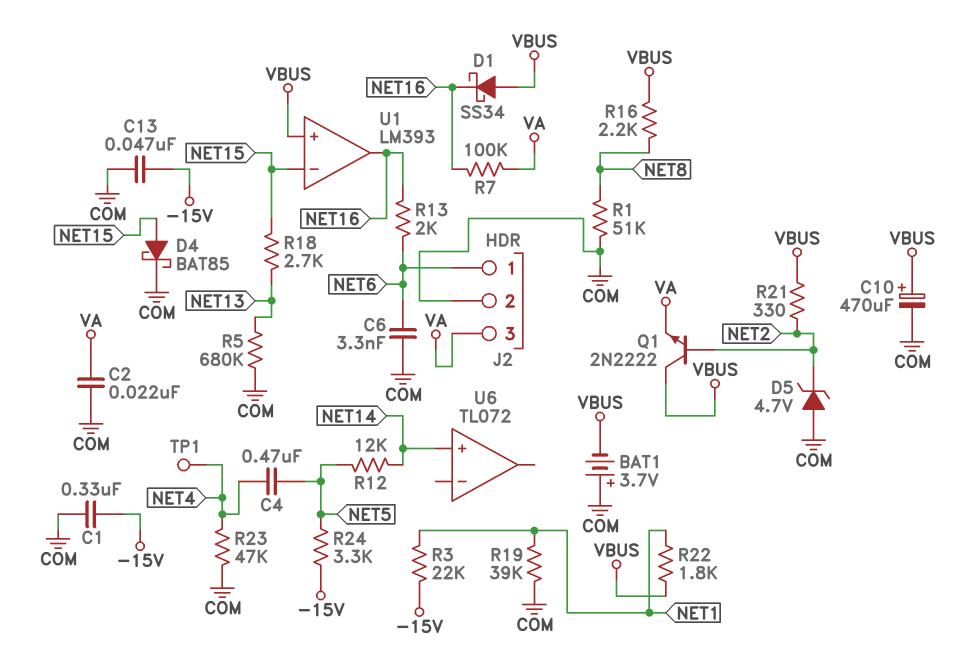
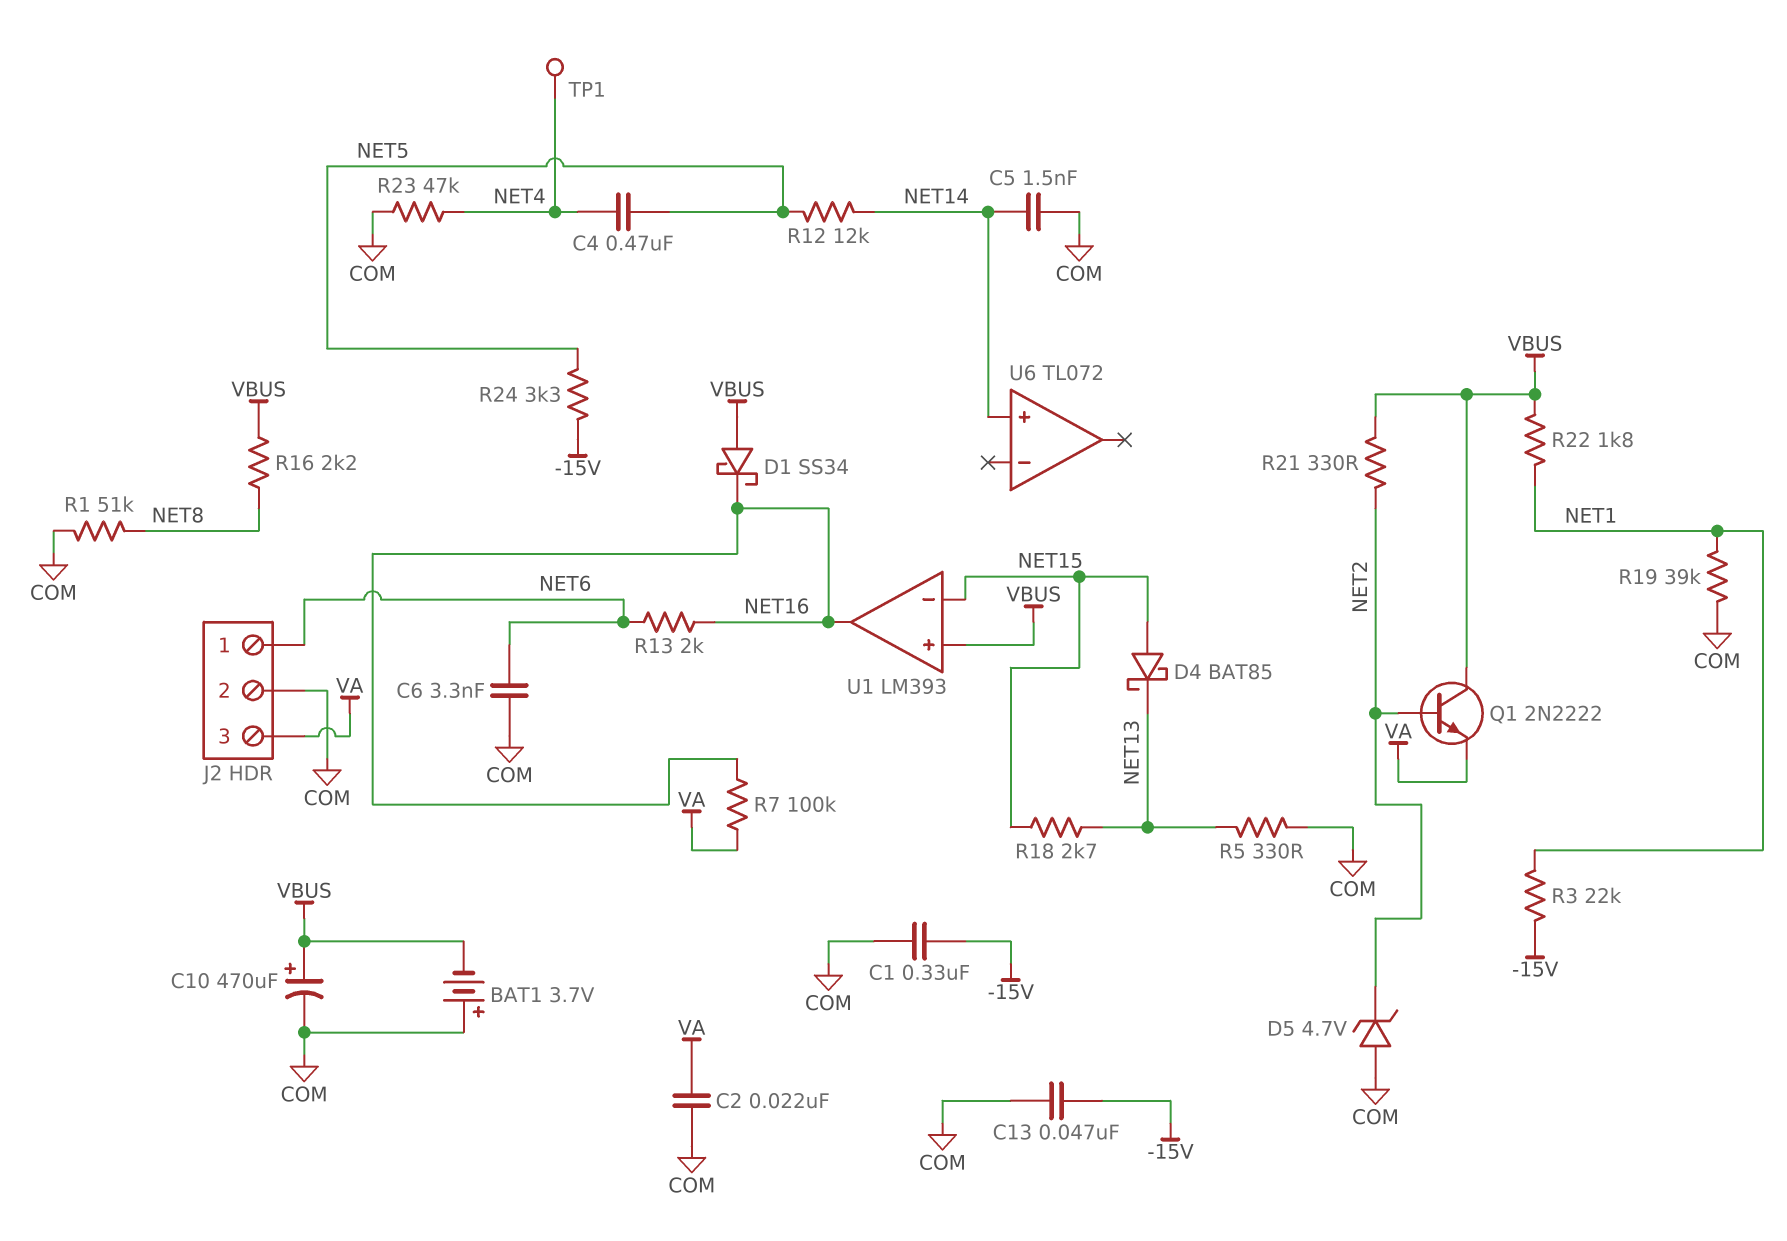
C5: none -> 1.5nF (COM, NET14)
D4: schottky BAT85 (A NET15, K COM) -> schottky BAT85 (A NET15, K NET13)
R5: 680k (COM, NET13) -> 330 (COM, NET13)

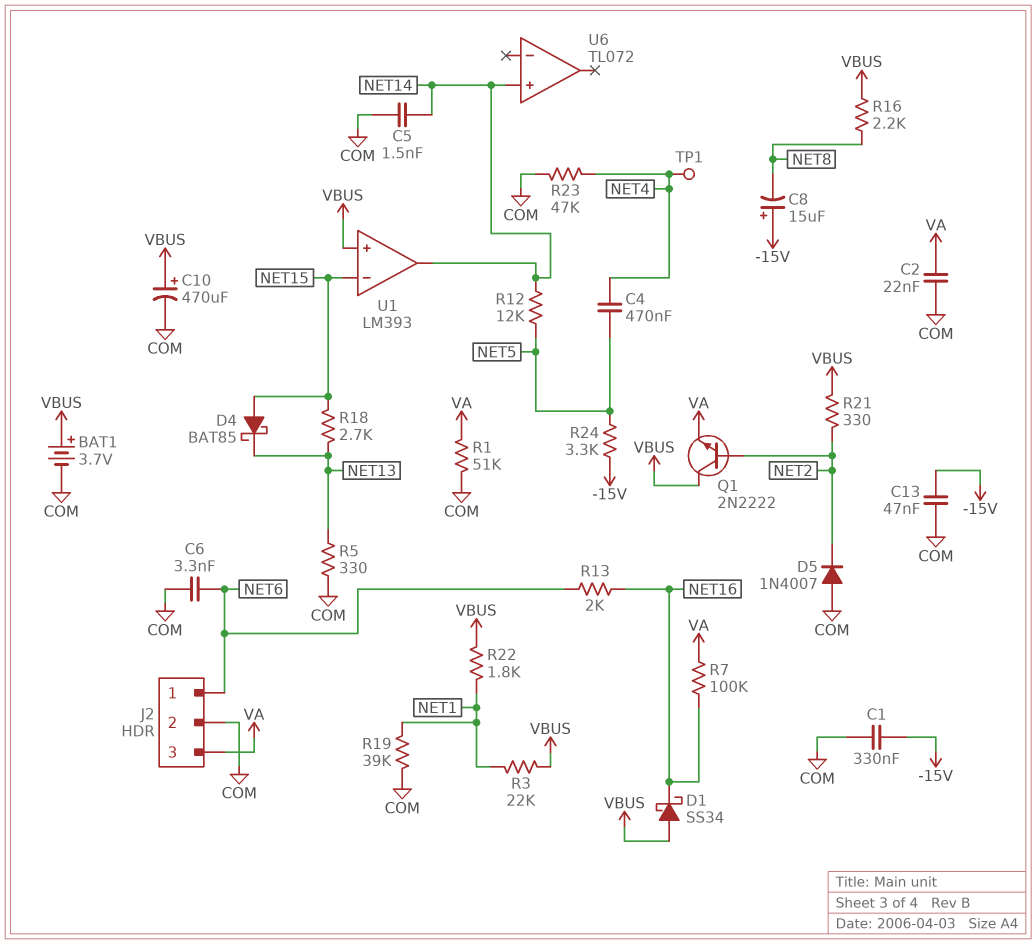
BAT1: 3.7V (plus COM, minus VBUS) -> 3.7V (plus VBUS, minus COM)
C8: none -> 15uF (plus -15V, minus NET8)
D5: zener 4.7V (A COM, K NET2) -> diode 1N4007 (A COM, K NET2)
R1: 51k (COM, NET8) -> 51k (COM, VA)
R3: 22k (-15V, NET1) -> 22k (NET1, VBUS)
U1 pin out: NET16 -> NET14

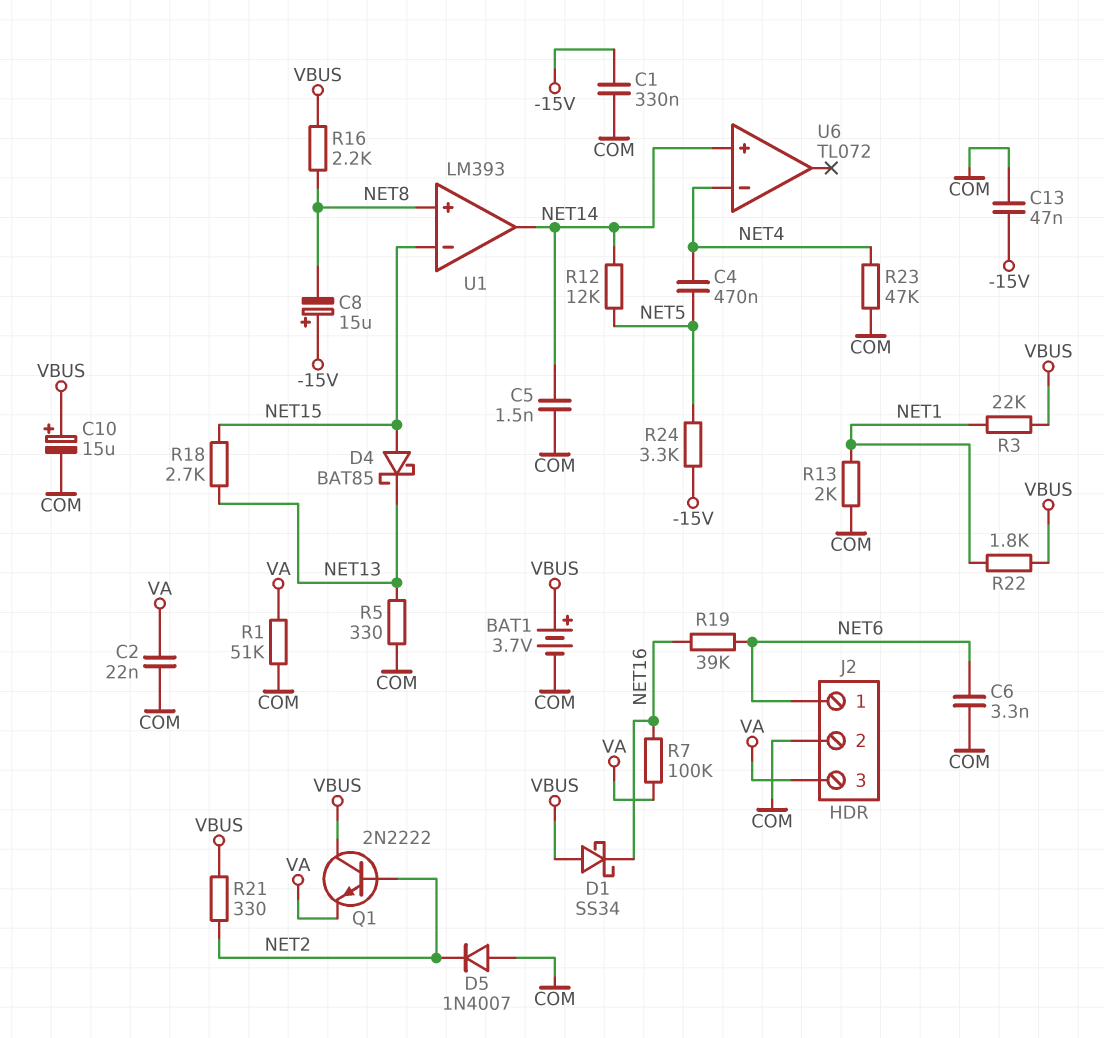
C10: 470uF (plus VBUS, minus COM) -> 15uF (plus VBUS, minus COM)
R13: 2k (NET6, NET16) -> 2k (COM, NET1)
R19: 39k (COM, NET1) -> 39k (NET6, NET16)
TP1: test point (NET4) -> none
U1 pin in+: VBUS -> NET8
U6 pin in-: none -> NET4

